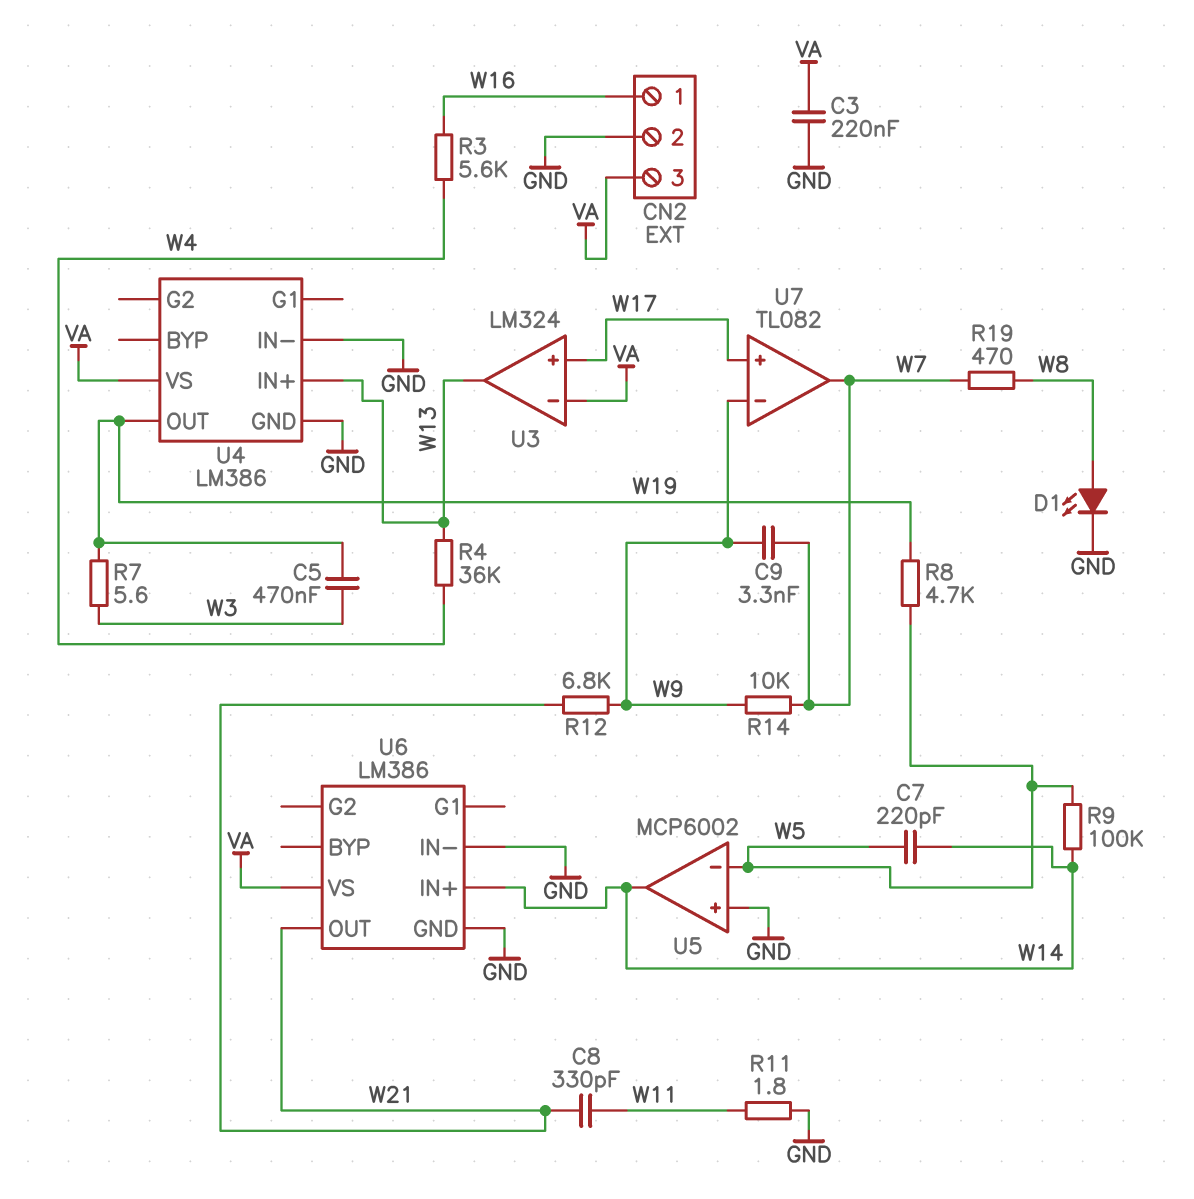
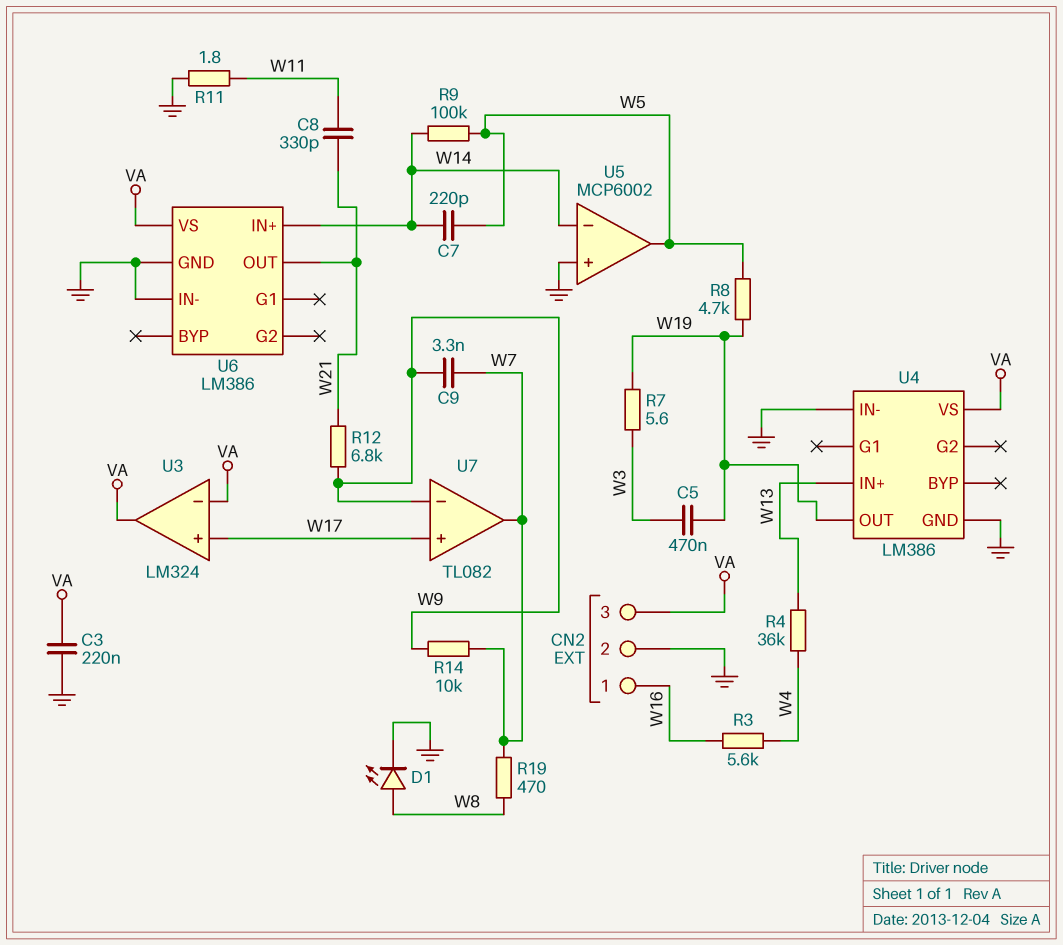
U3 pin out: W13 -> VA
U5 pin in-: W5 -> W14
U5 pin out: W14 -> W5

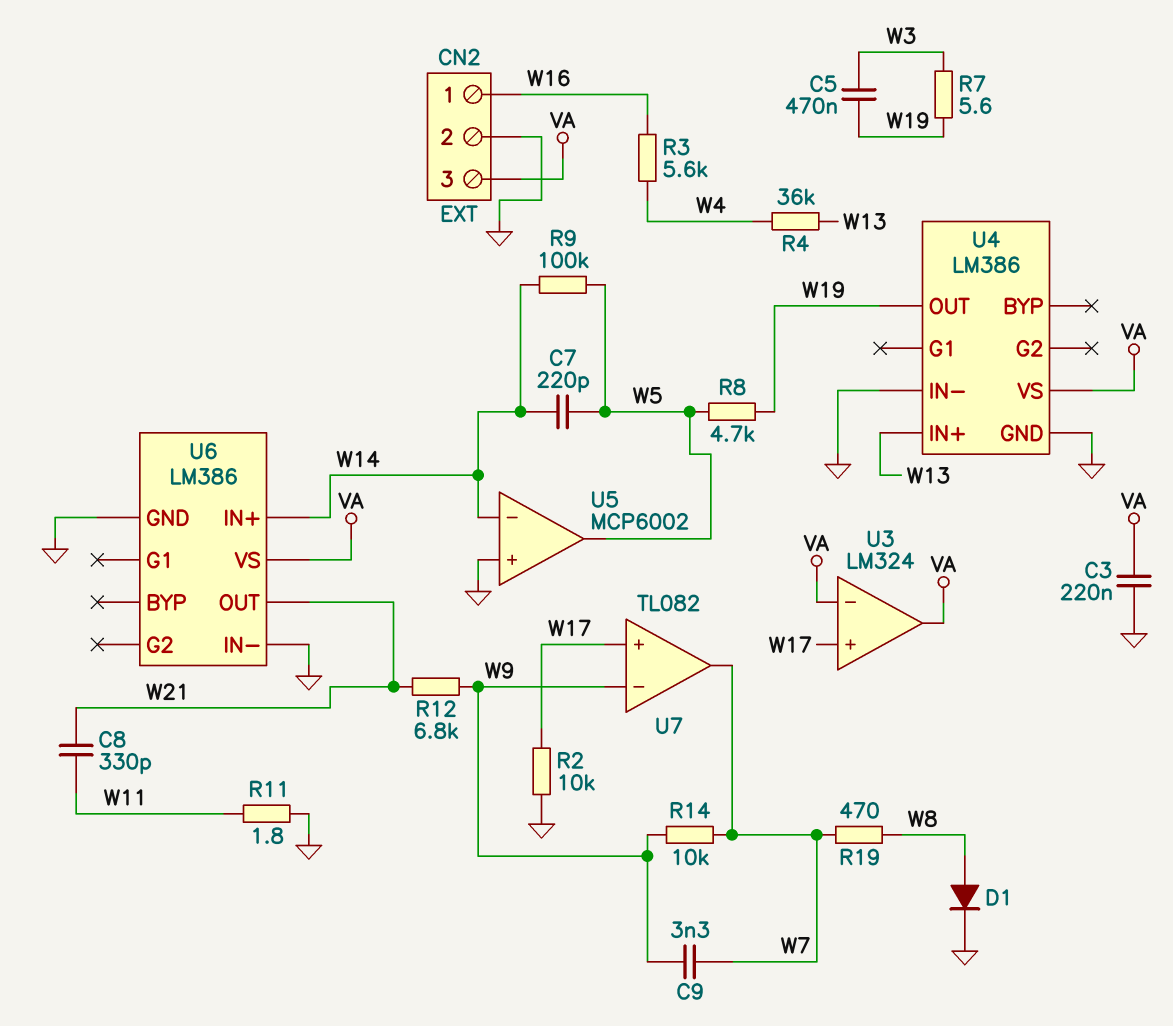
D1: LED (A W8, K GND) -> diode (A W8, K GND)
R2: none -> 10k (GND, W17)

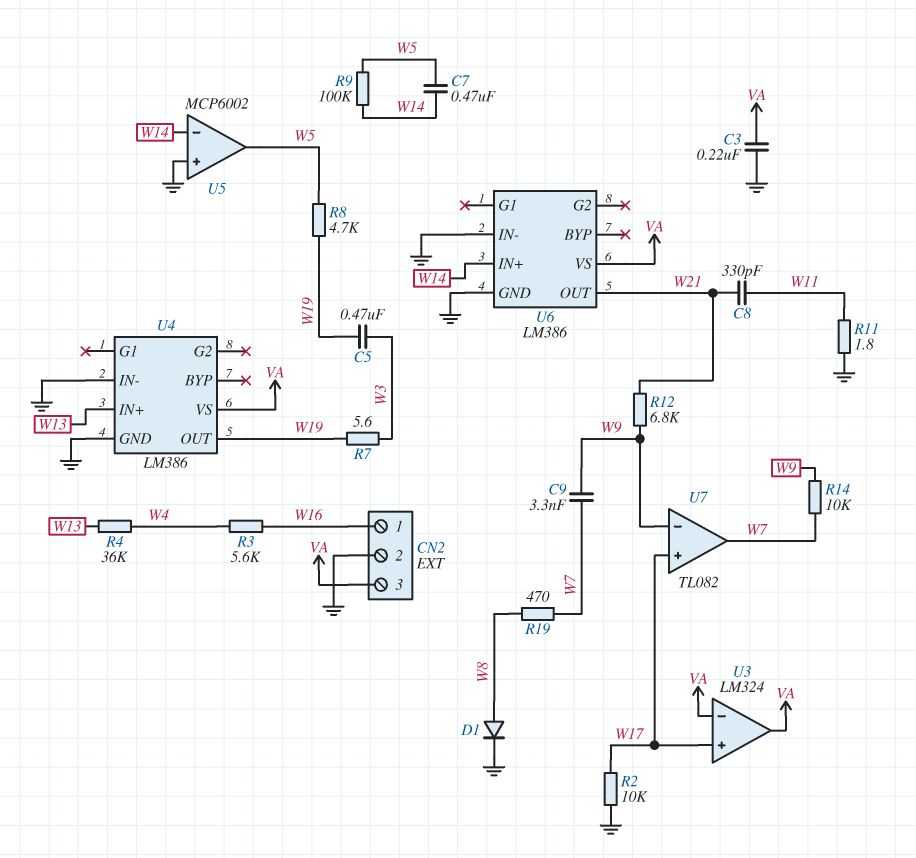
C7: 220pF (W5, W14) -> 470nF (W5, W14)

